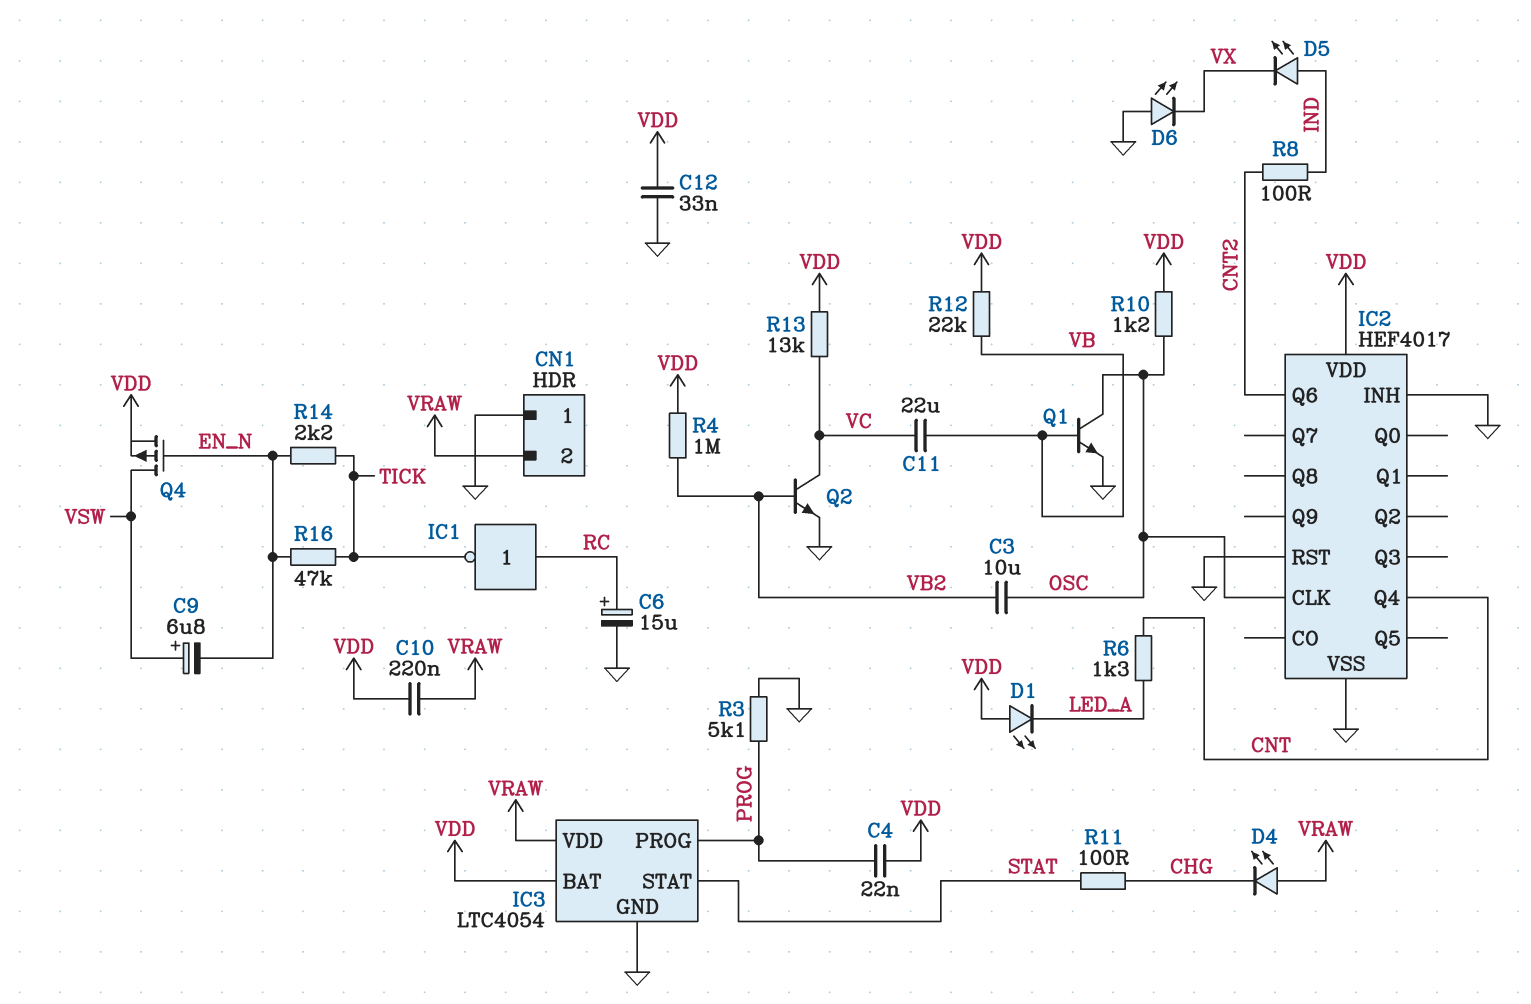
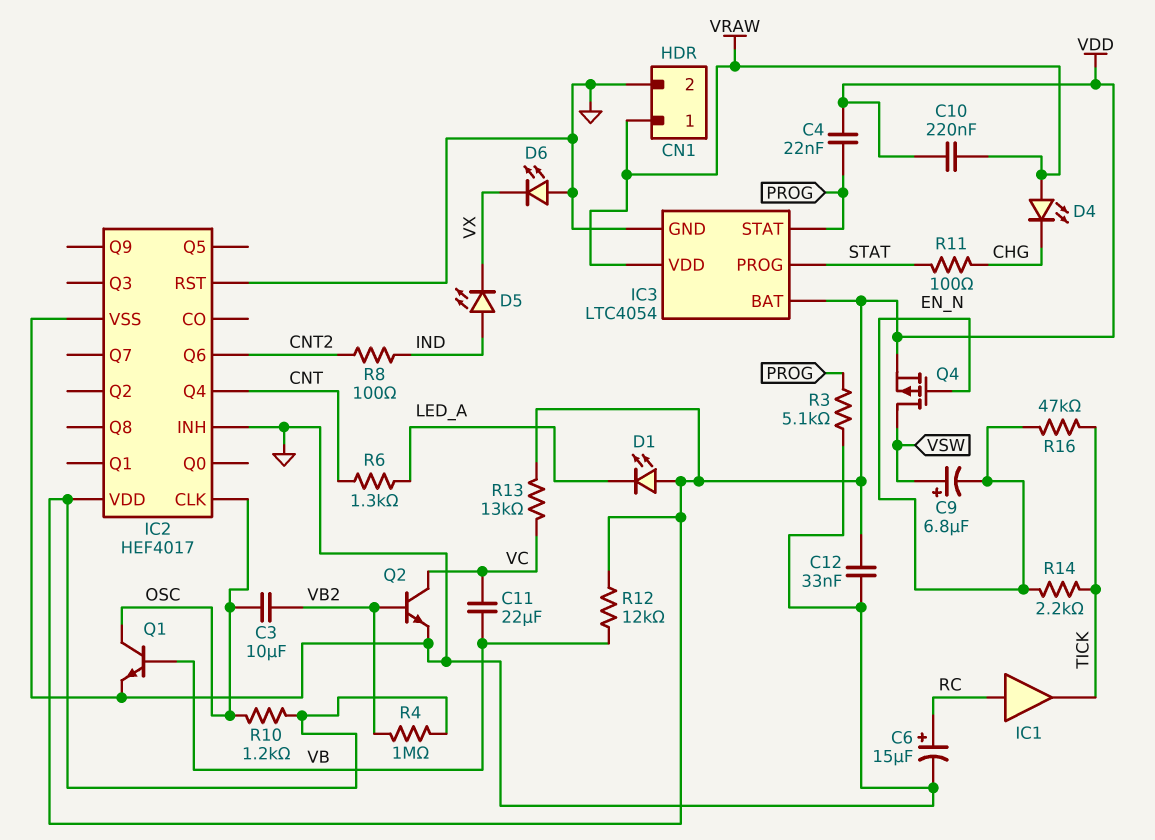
CN1 pin 1: GND -> VRAW
CN1 pin 2: VRAW -> GND
IC1: NOT (in RC, out TICK) -> buffer (in RC, out TICK)
IC3 pin PROG: PROG -> STAT
IC3 pin STAT: STAT -> PROG
R12: 22k (VB, VDD) -> 12k (VB, VDD)

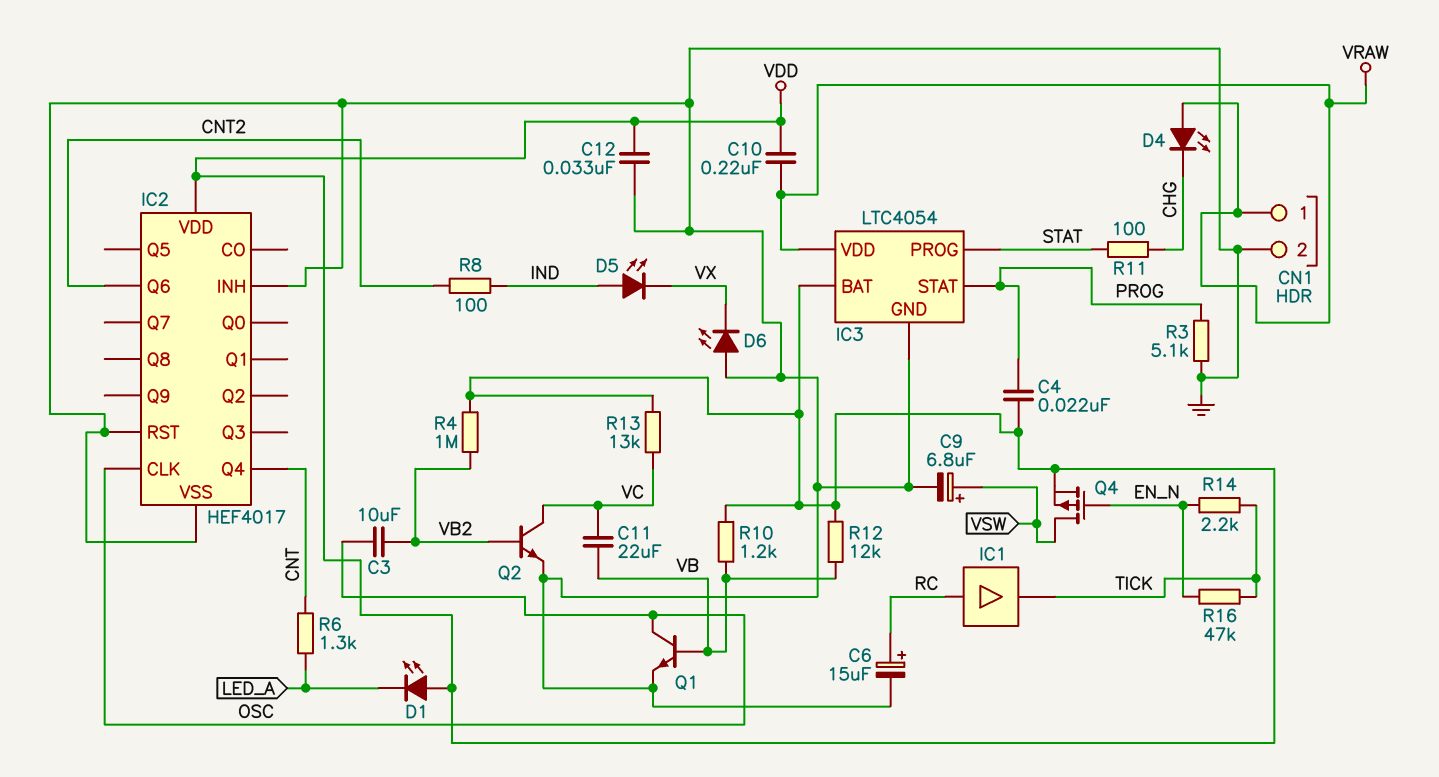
C9: 6.8uF (plus VSW, minus EN_N) -> 6.8uF (plus VSW, minus GND)
R10: 1.2k (OSC, VDD) -> 1.2k (VB, VDD)

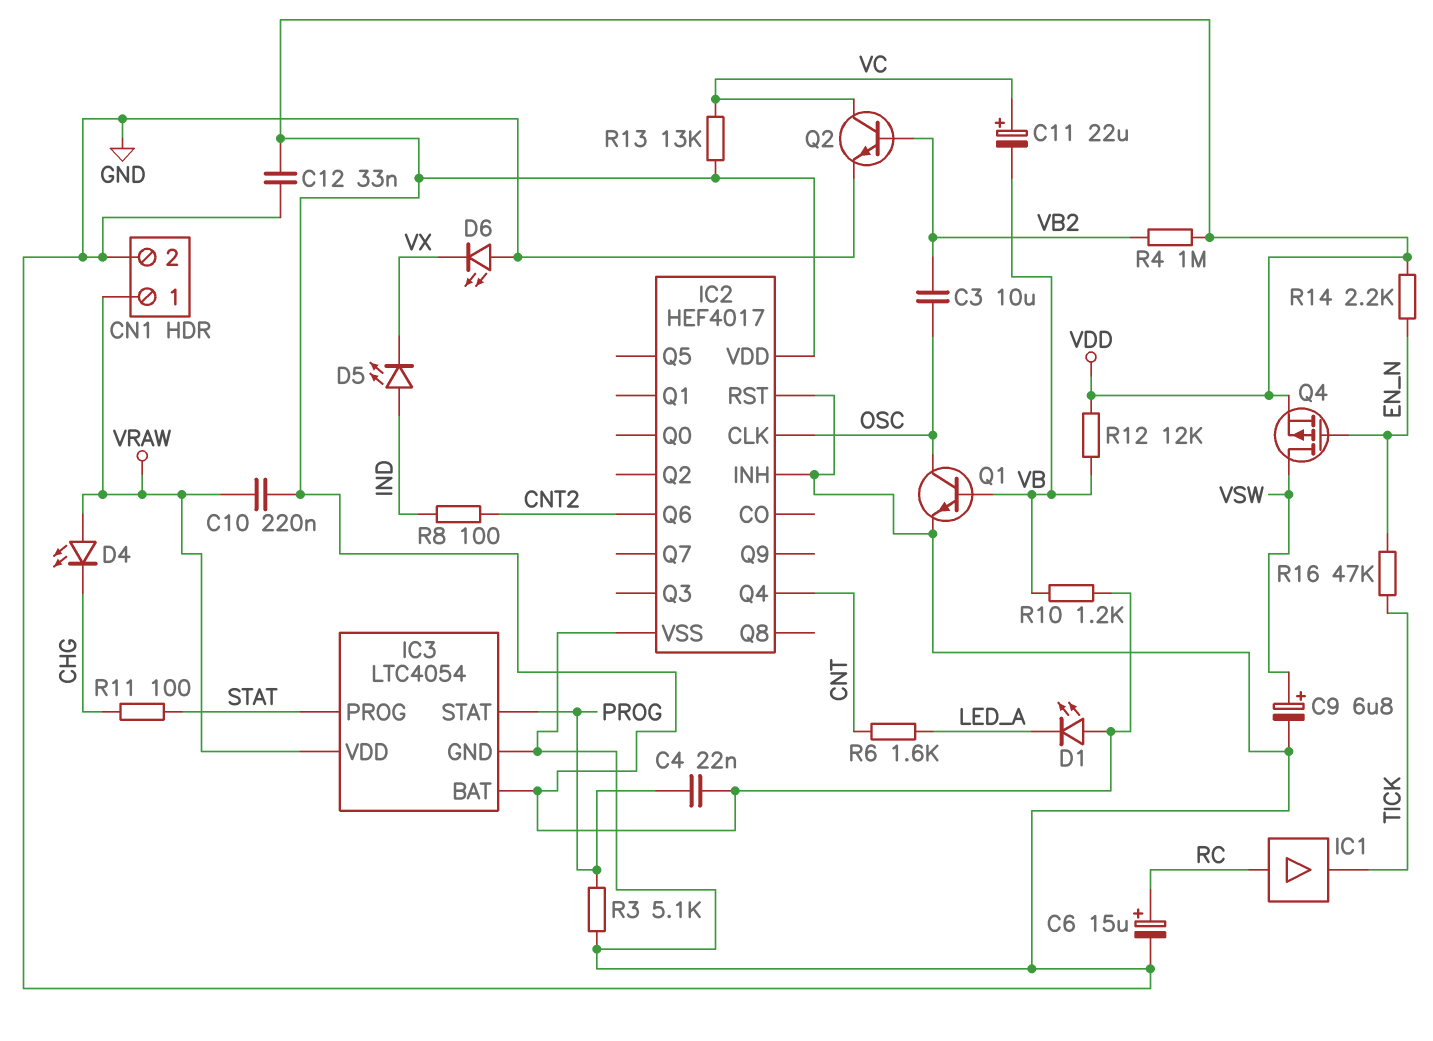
C11: 22uF (VB, VC) -> 22uF (plus VC, minus VB)
R6: 1.3k (CNT, LED_A) -> 1.6k (CNT, LED_A)
R14: 2.2k (EN_N, TICK) -> 2.2k (EN_N, VDD)

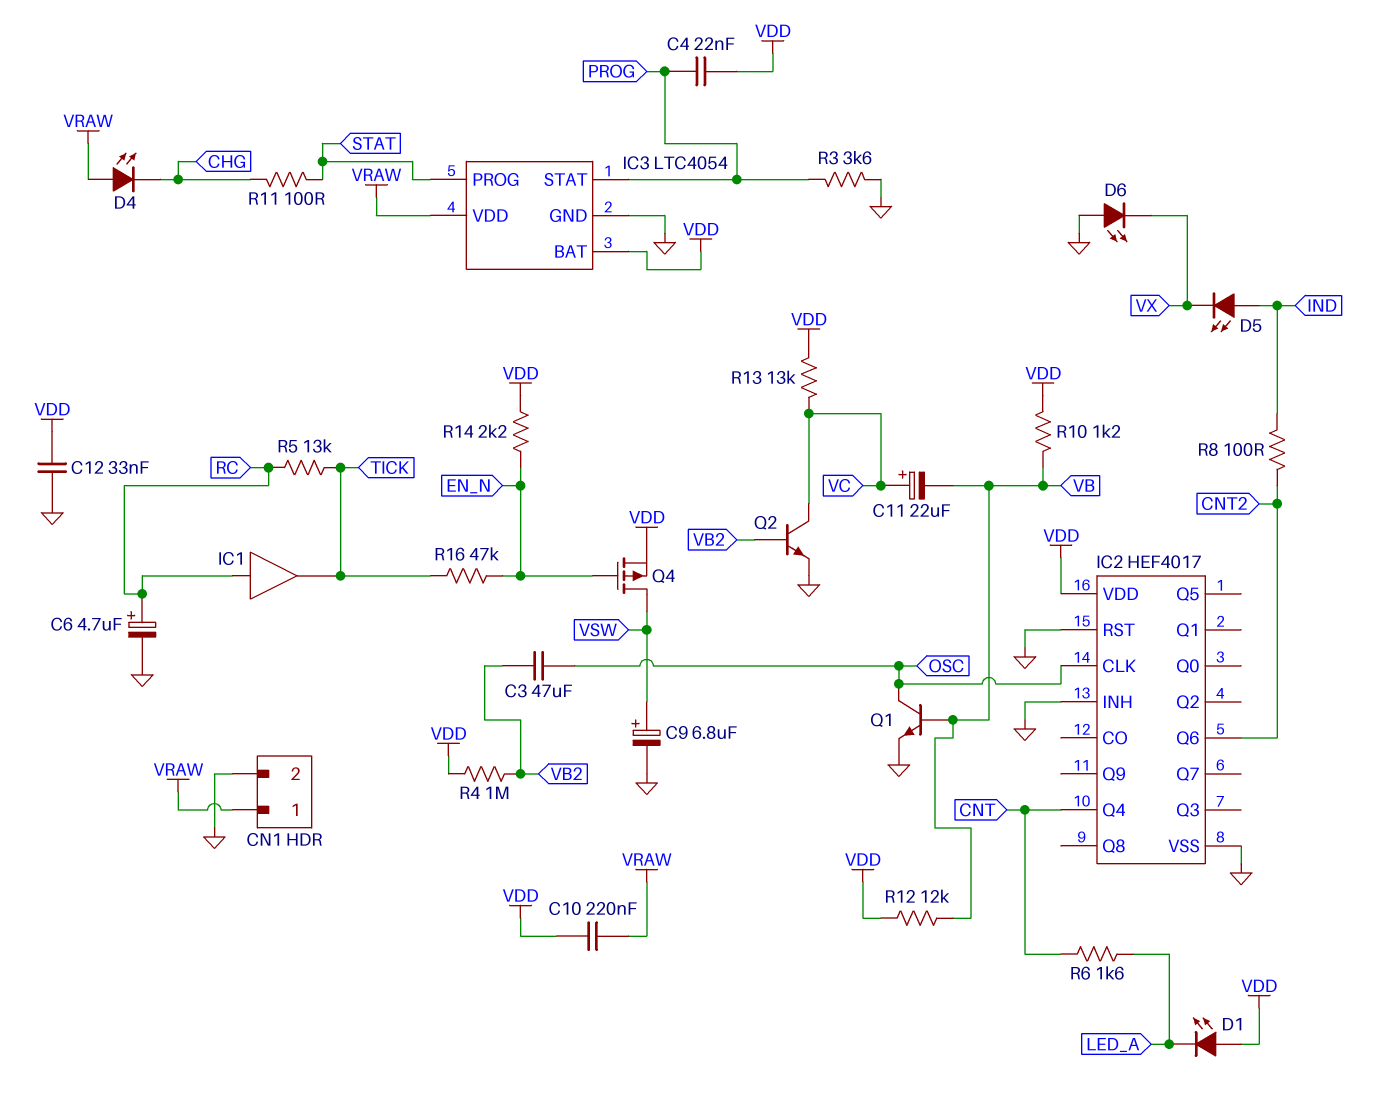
C3: 10uF (OSC, VB2) -> 47uF (OSC, VB2)
C6: 15uF (plus RC, minus GND) -> 4.7uF (plus RC, minus GND)
R3: 5.1k (GND, PROG) -> 3.6k (GND, PROG)
R5: none -> 13k (RC, TICK)

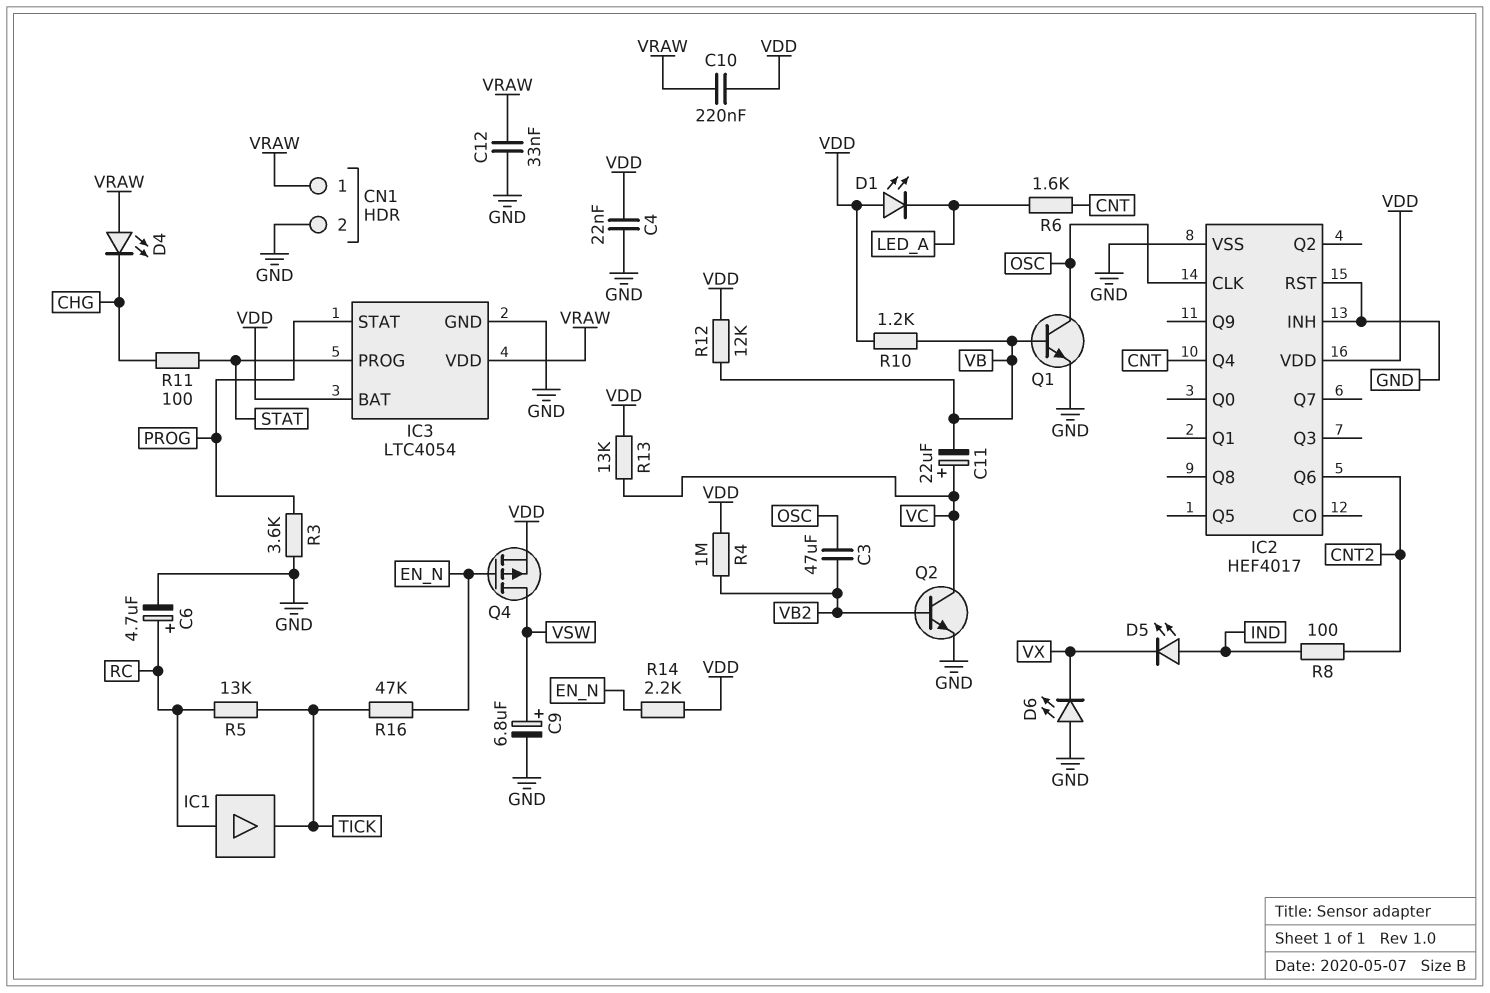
C4: 22nF (PROG, VDD) -> 22nF (GND, VDD)
C12: 33nF (GND, VDD) -> 33nF (GND, VRAW)

